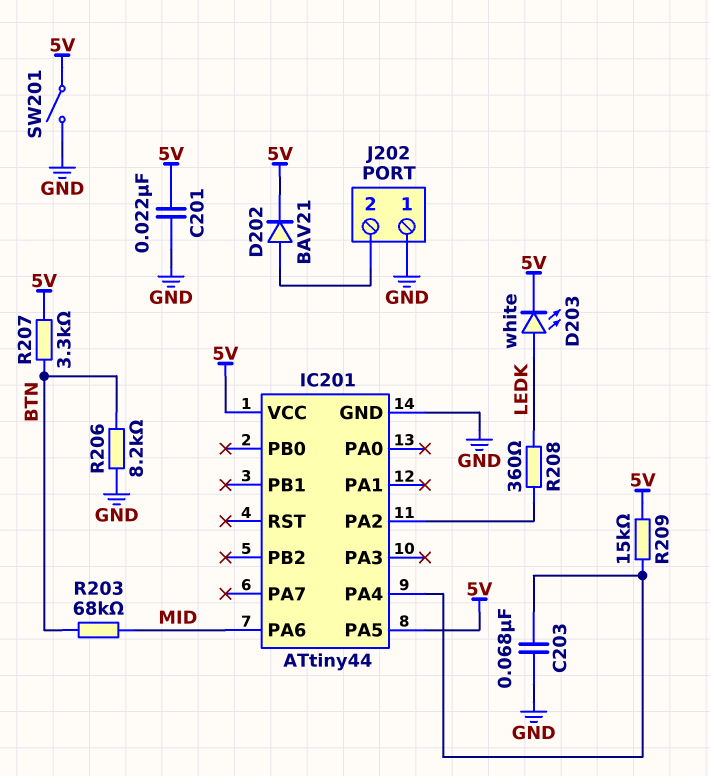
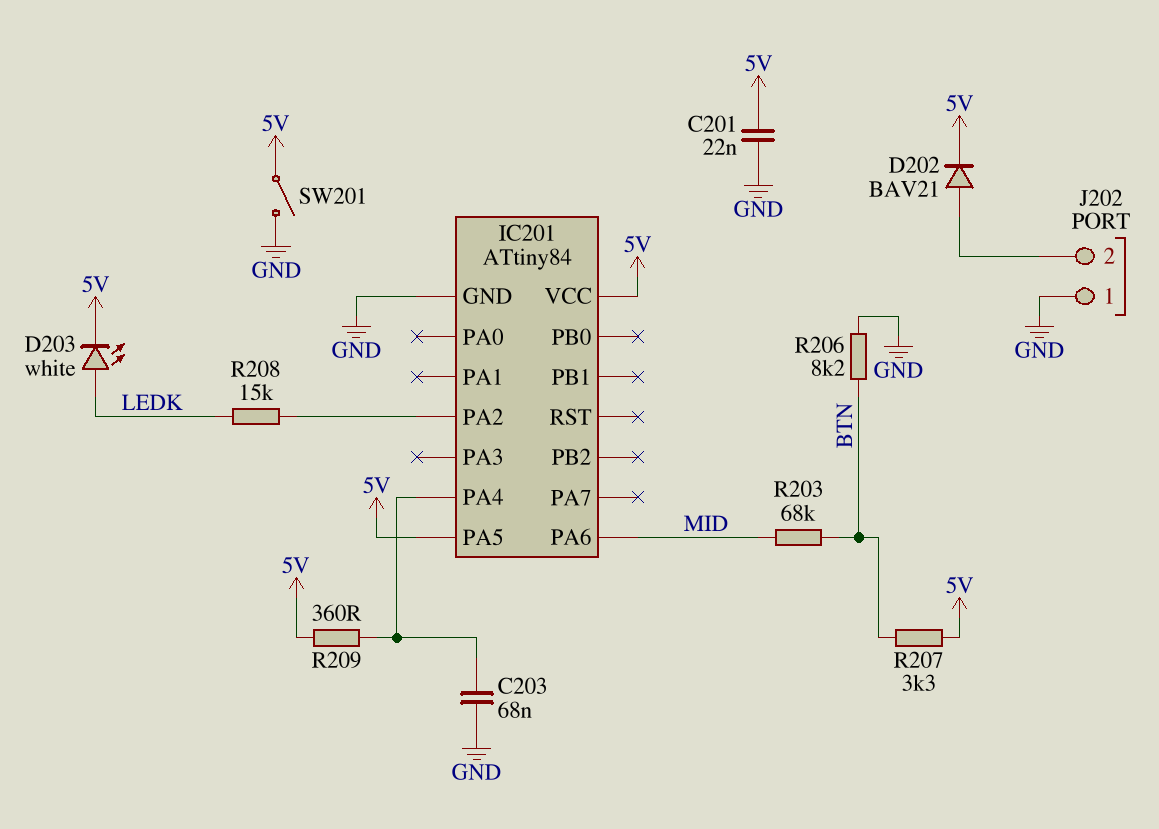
IC201: ATtiny44 -> ATtiny84
R208: 360 (IC201/PA2, LEDK) -> 15k (IC201/PA2, LEDK)
R209: 15k (5V, IC201/PA4) -> 360 (5V, IC201/PA4)

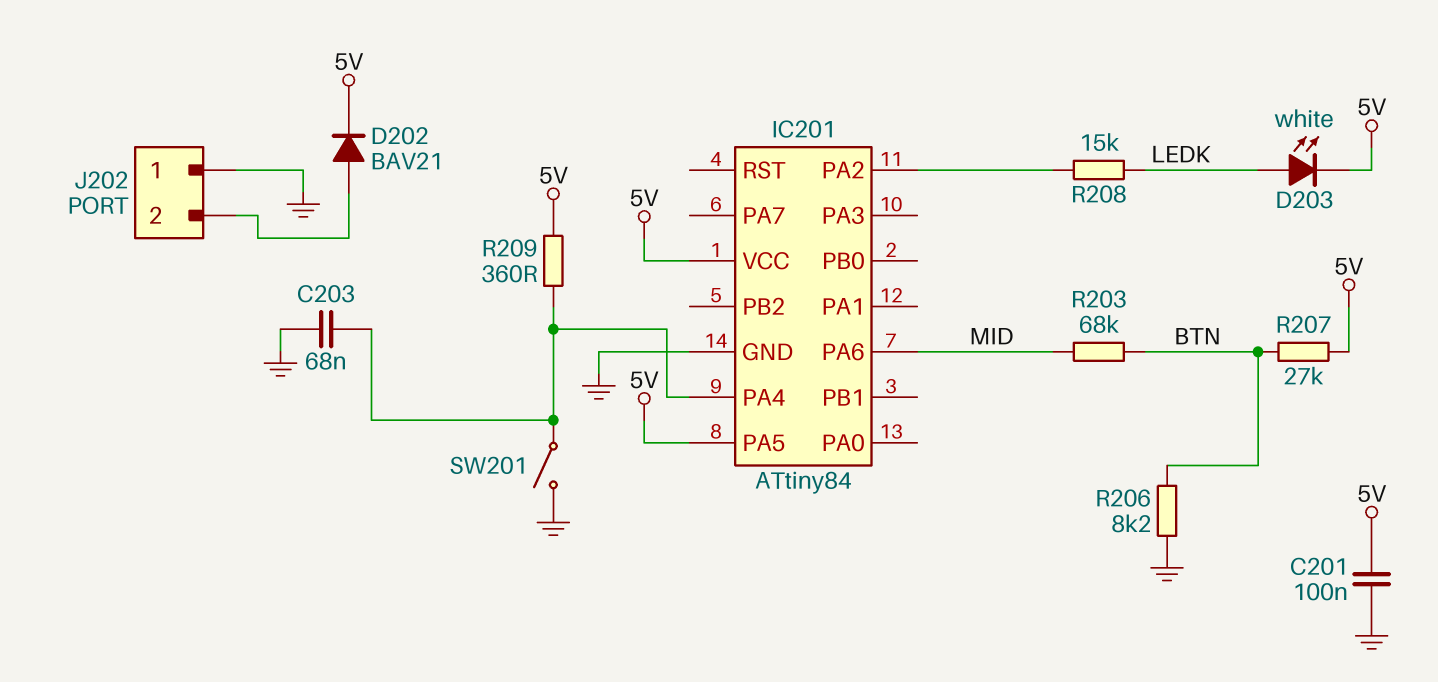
C201: 22nF (5V, GND) -> 100nF (5V, GND)
R207: 3.3k (5V, BTN) -> 27k (5V, BTN)
SW201: switch (5V, GND) -> switch (GND, IC201/PA4)

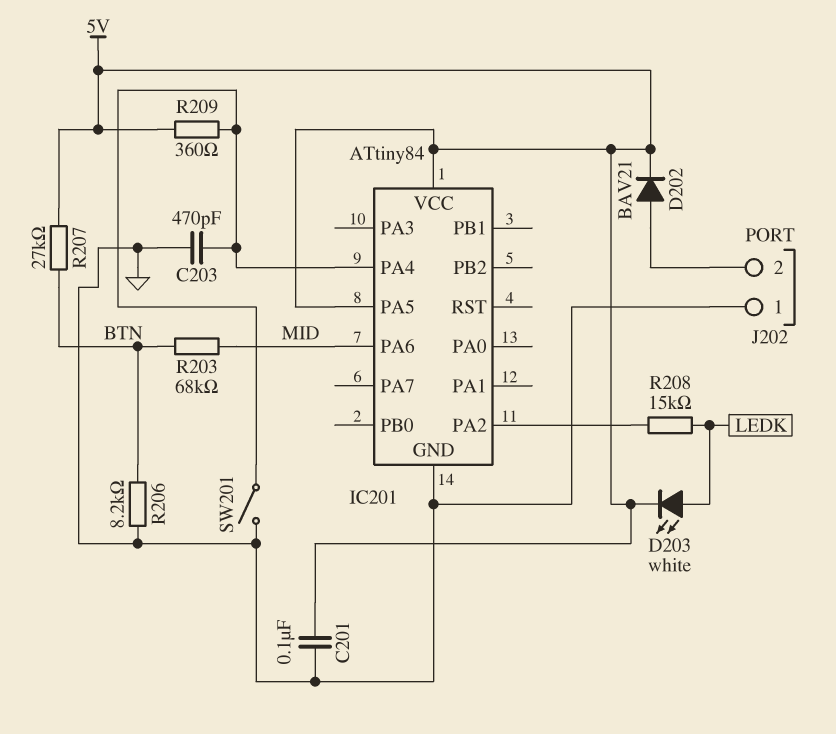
C203: 68nF (GND, IC201/PA4) -> 470pF (GND, IC201/PA4)

